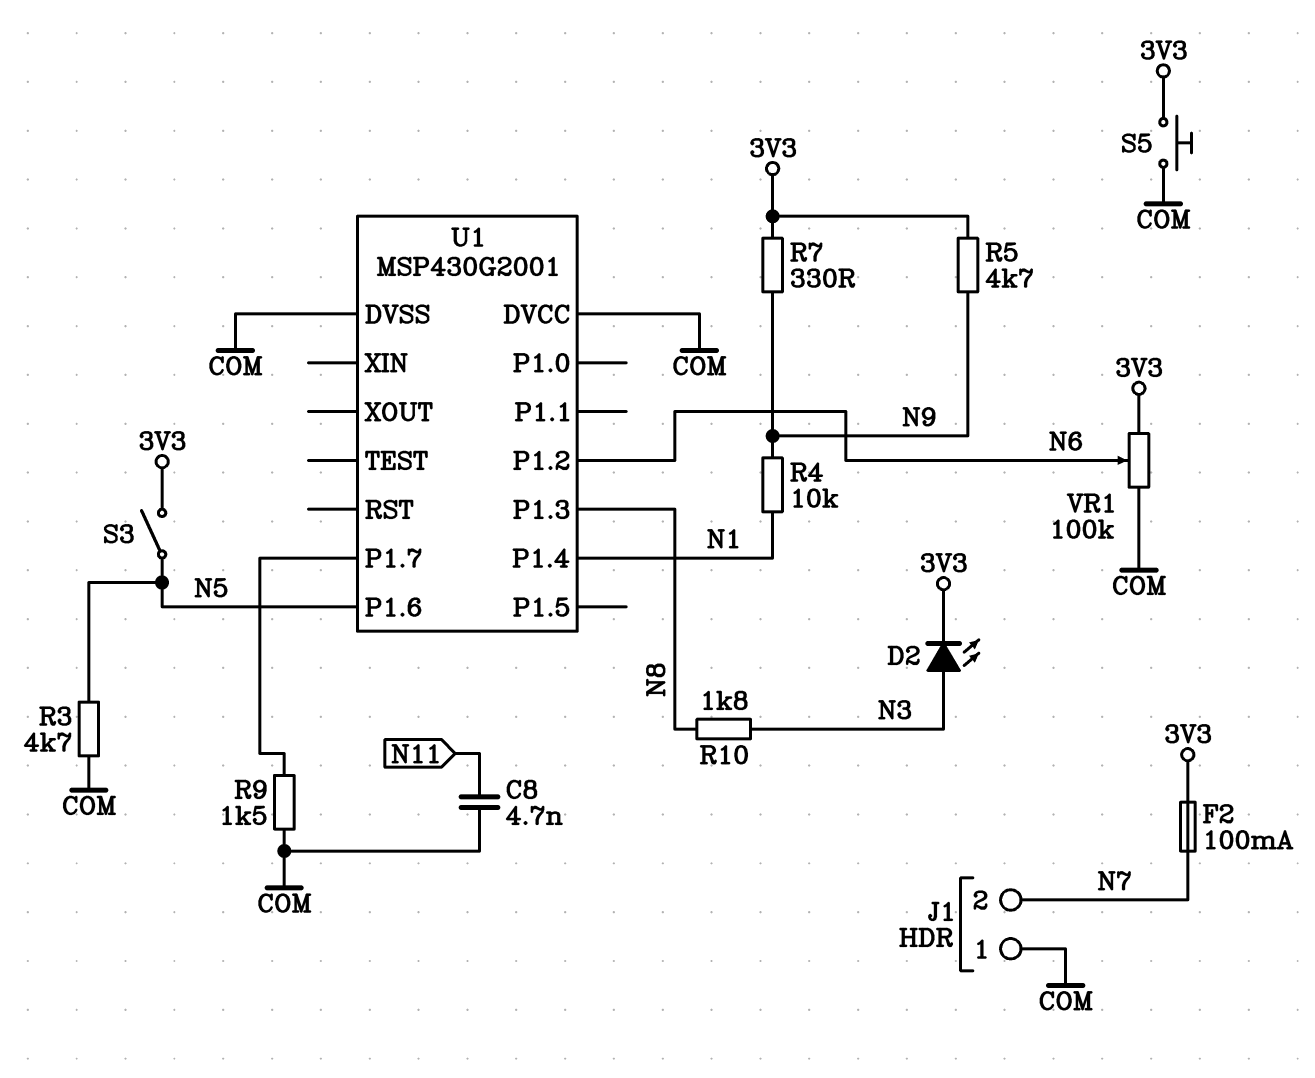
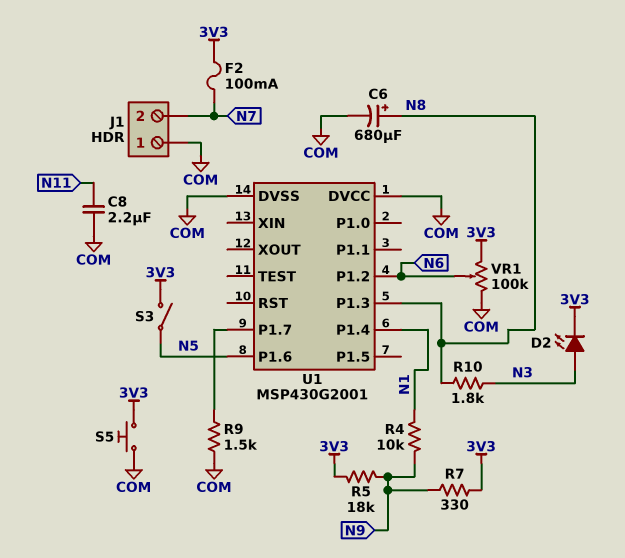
C6: none -> 680uF (plus N8, minus COM)
C8: 4.7nF (COM, N11) -> 2.2uF (COM, N11)
R3: 4.7k (COM, N5) -> none
R5: 4.7k (3V3, N9) -> 18k (3V3, N9)

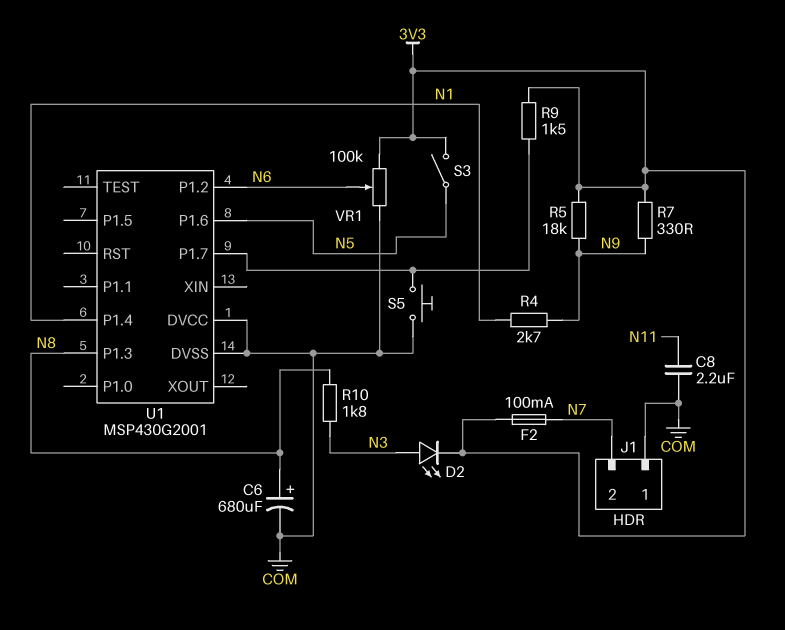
R4: 10k (N1, N9) -> 2.7k (N1, N9)
R9: 1.5k (COM, U1/P1.7) -> 1.5k (3V3, U1/P1.7)
S5: button (3V3, COM) -> button (COM, U1/P1.7)

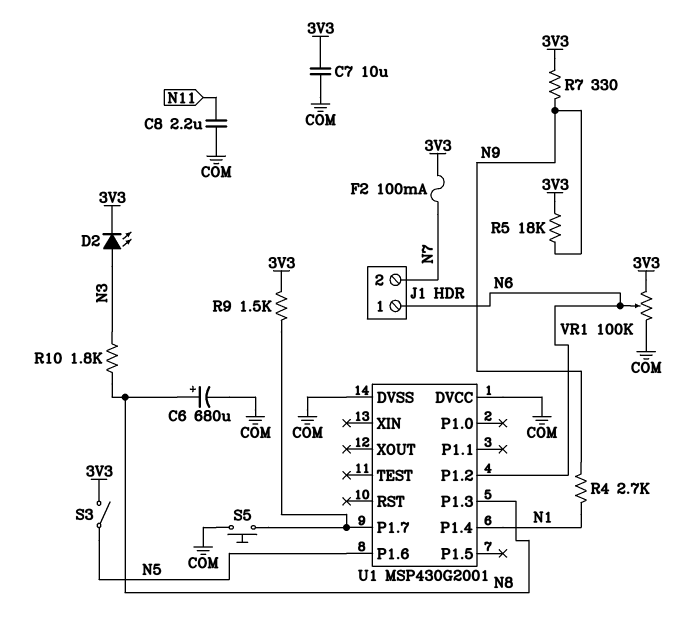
C7: none -> 10uF (3V3, COM)
J1 pin 1: COM -> N6

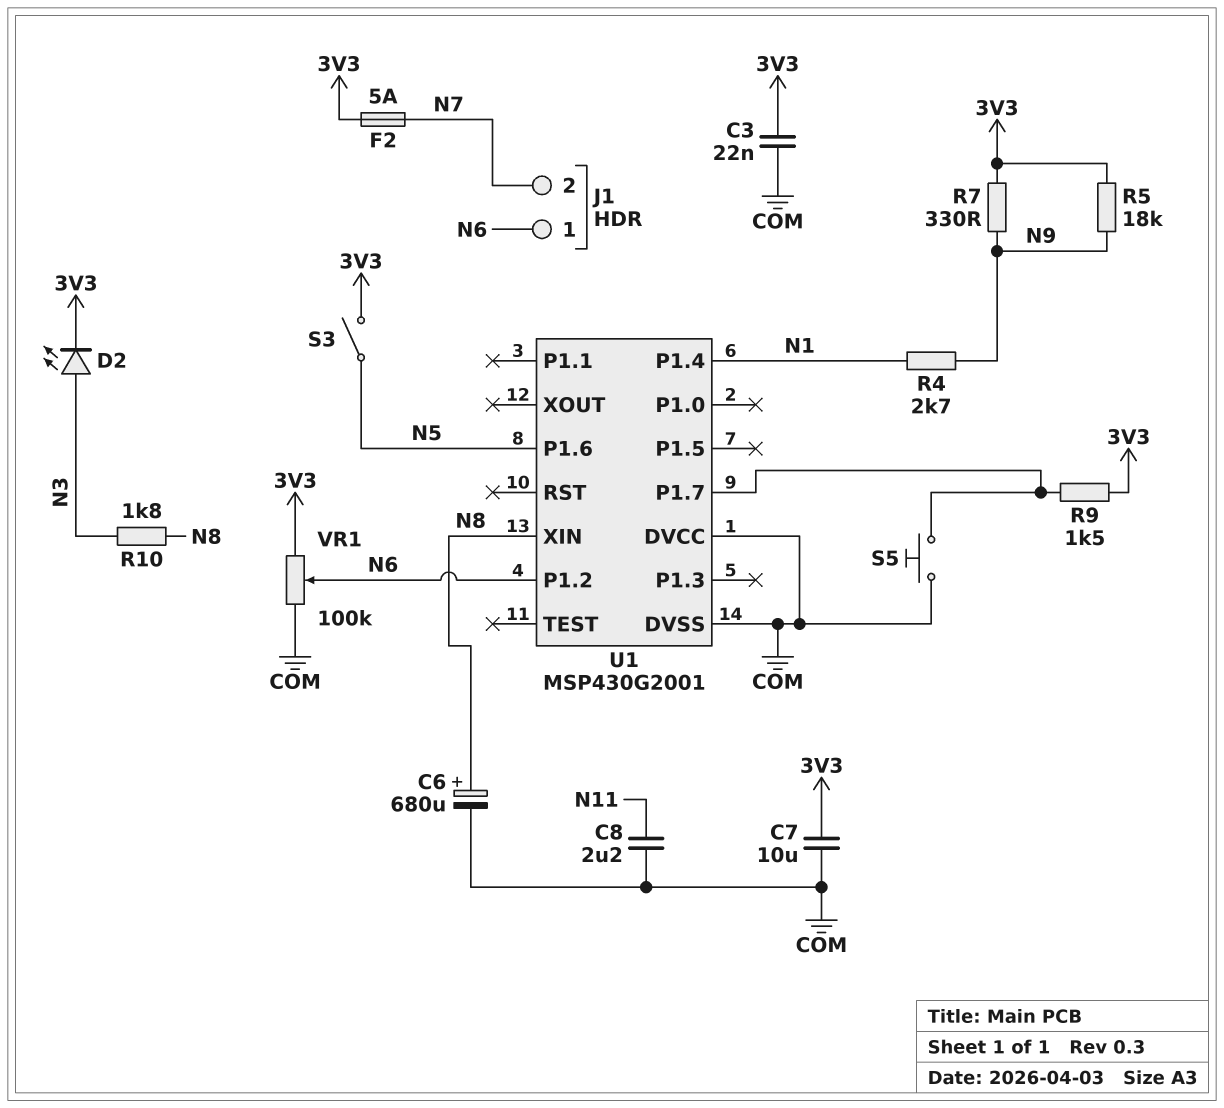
C3: none -> 22nF (3V3, COM)
F2: 100mA (3V3, N7) -> 5A (3V3, N7)
U1 pin P1.3: N8 -> none
U1 pin XIN: none -> N8

